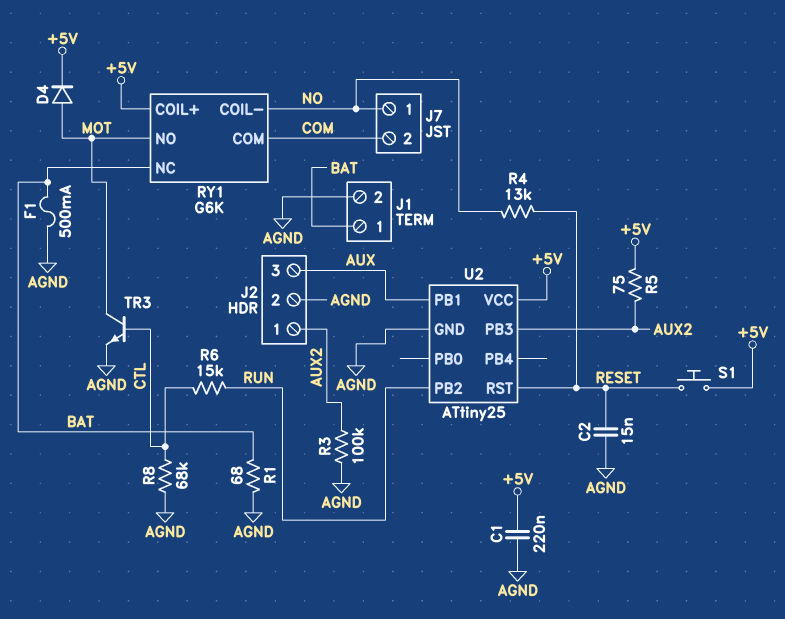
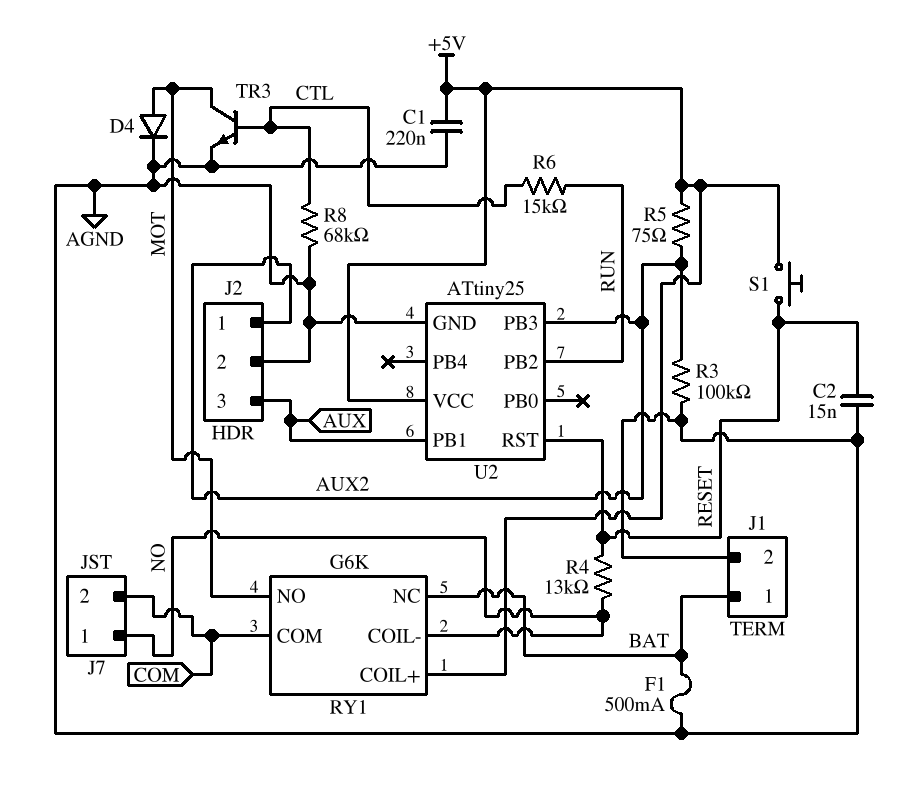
D4: diode (A MOT, K +5V) -> diode (A MOT, K AGND)
R1: 68 (AGND, BAT) -> none

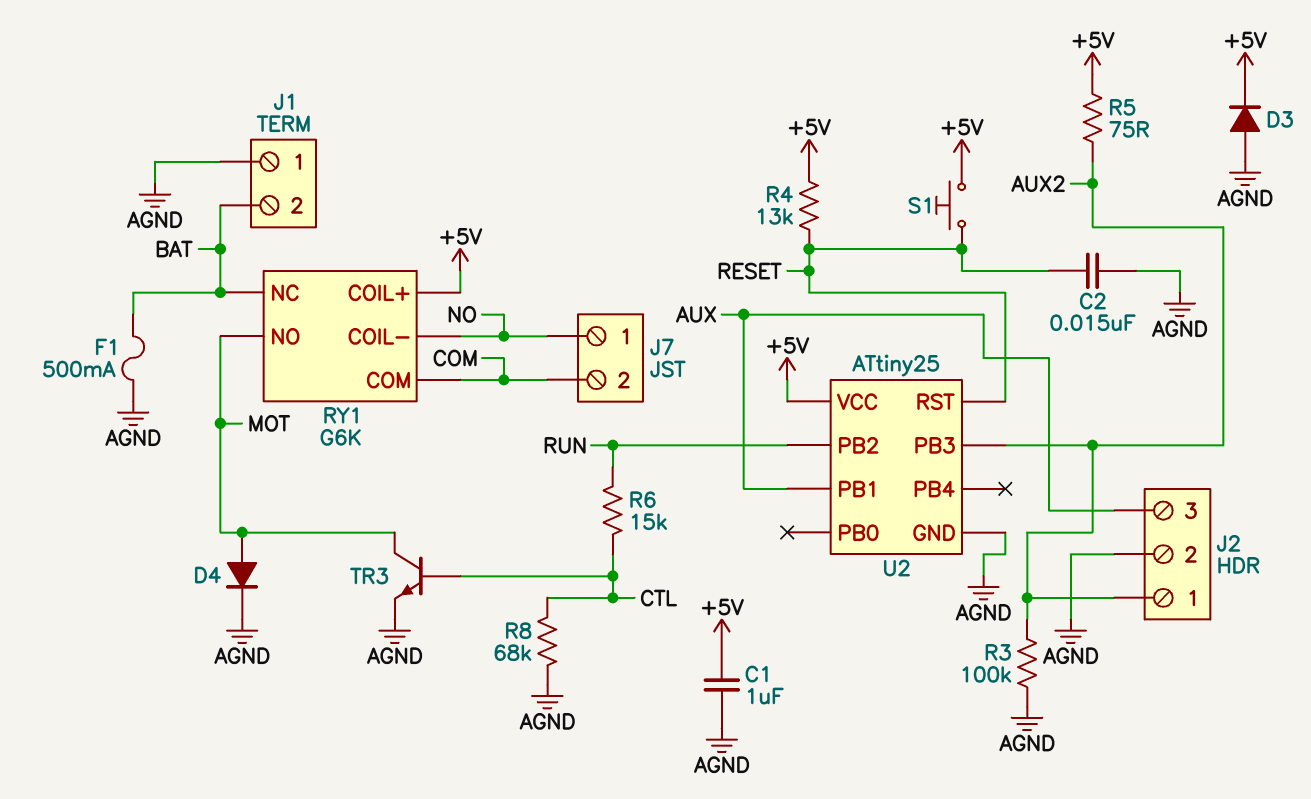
C1: 220nF (+5V, AGND) -> 1uF (+5V, AGND)
D3: none -> diode (A AGND, K +5V)
J1 pin 1: BAT -> AGND
J1 pin 2: AGND -> BAT
R4: 13k (NO, RESET) -> 13k (+5V, RESET)

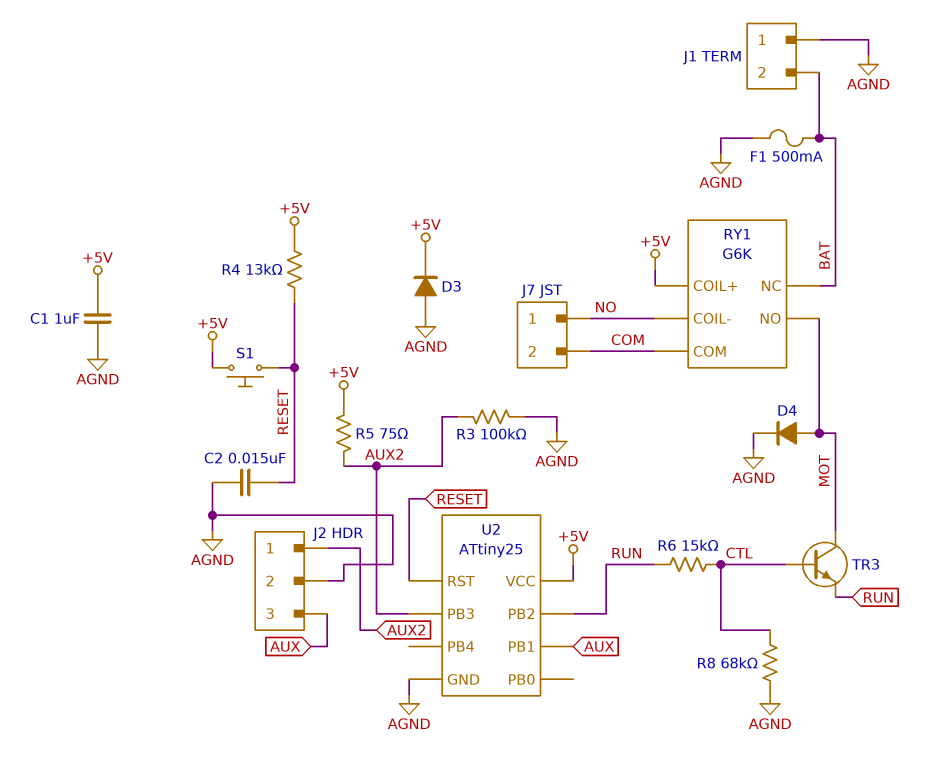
TR3: NPN (B CTL, C MOT, E AGND) -> NPN (B CTL, C MOT, E RUN)

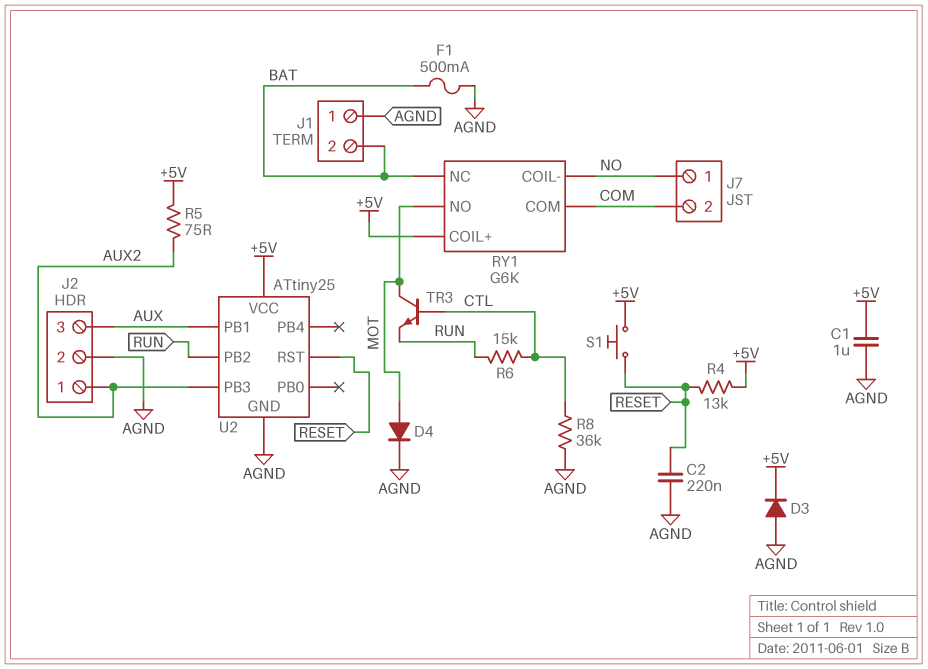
C2: 15nF (AGND, RESET) -> 220nF (AGND, RESET)
R3: 100k (AGND, AUX2) -> none
R8: 68k (AGND, CTL) -> 36k (AGND, CTL)

